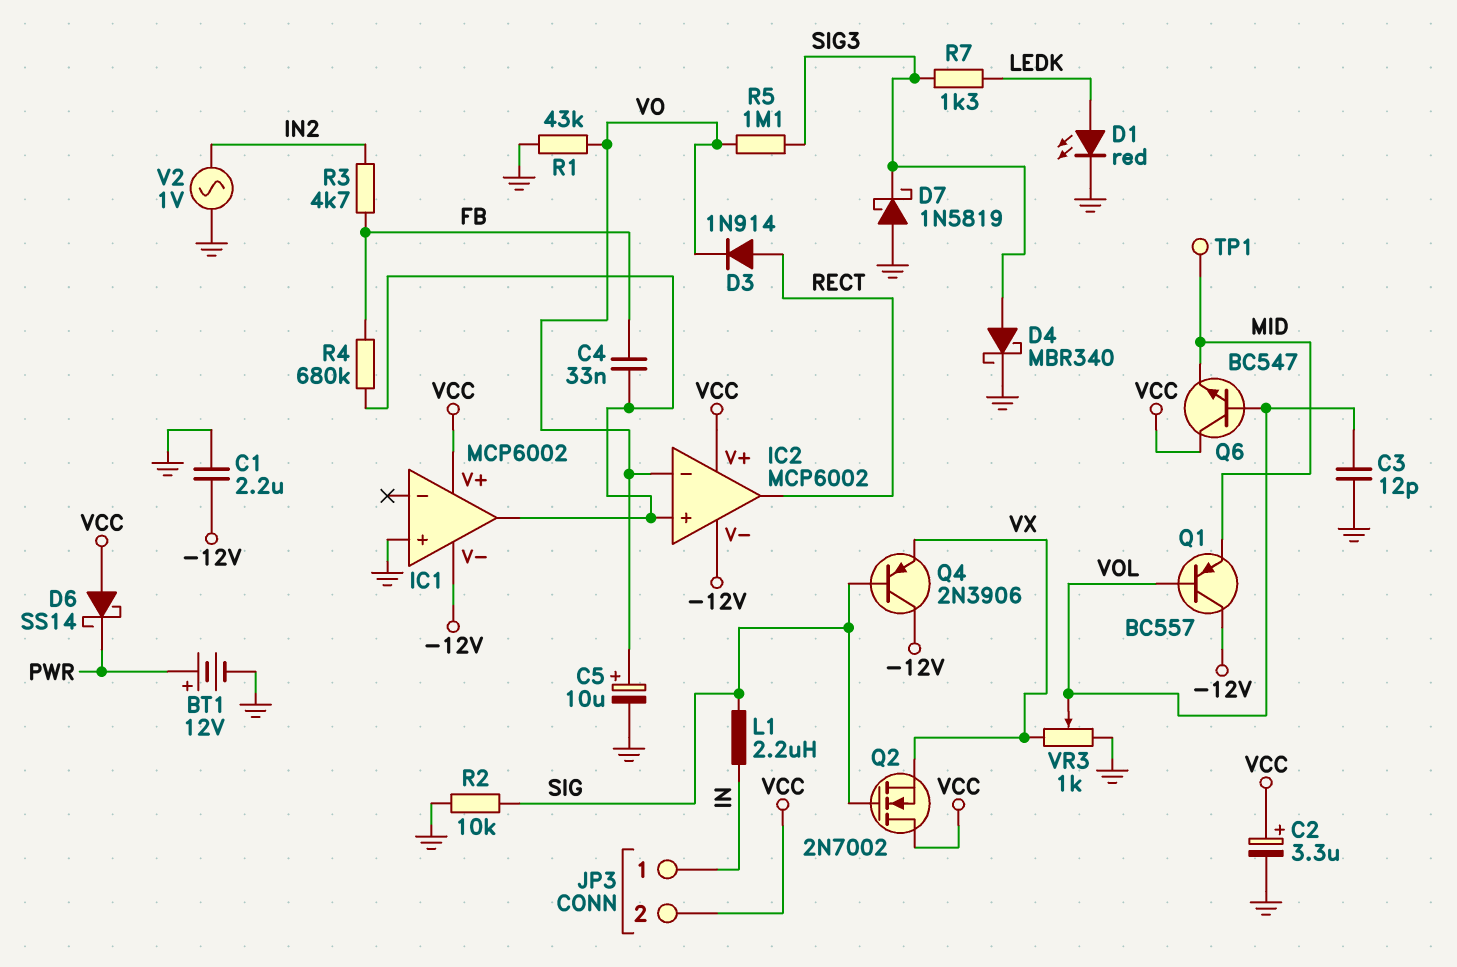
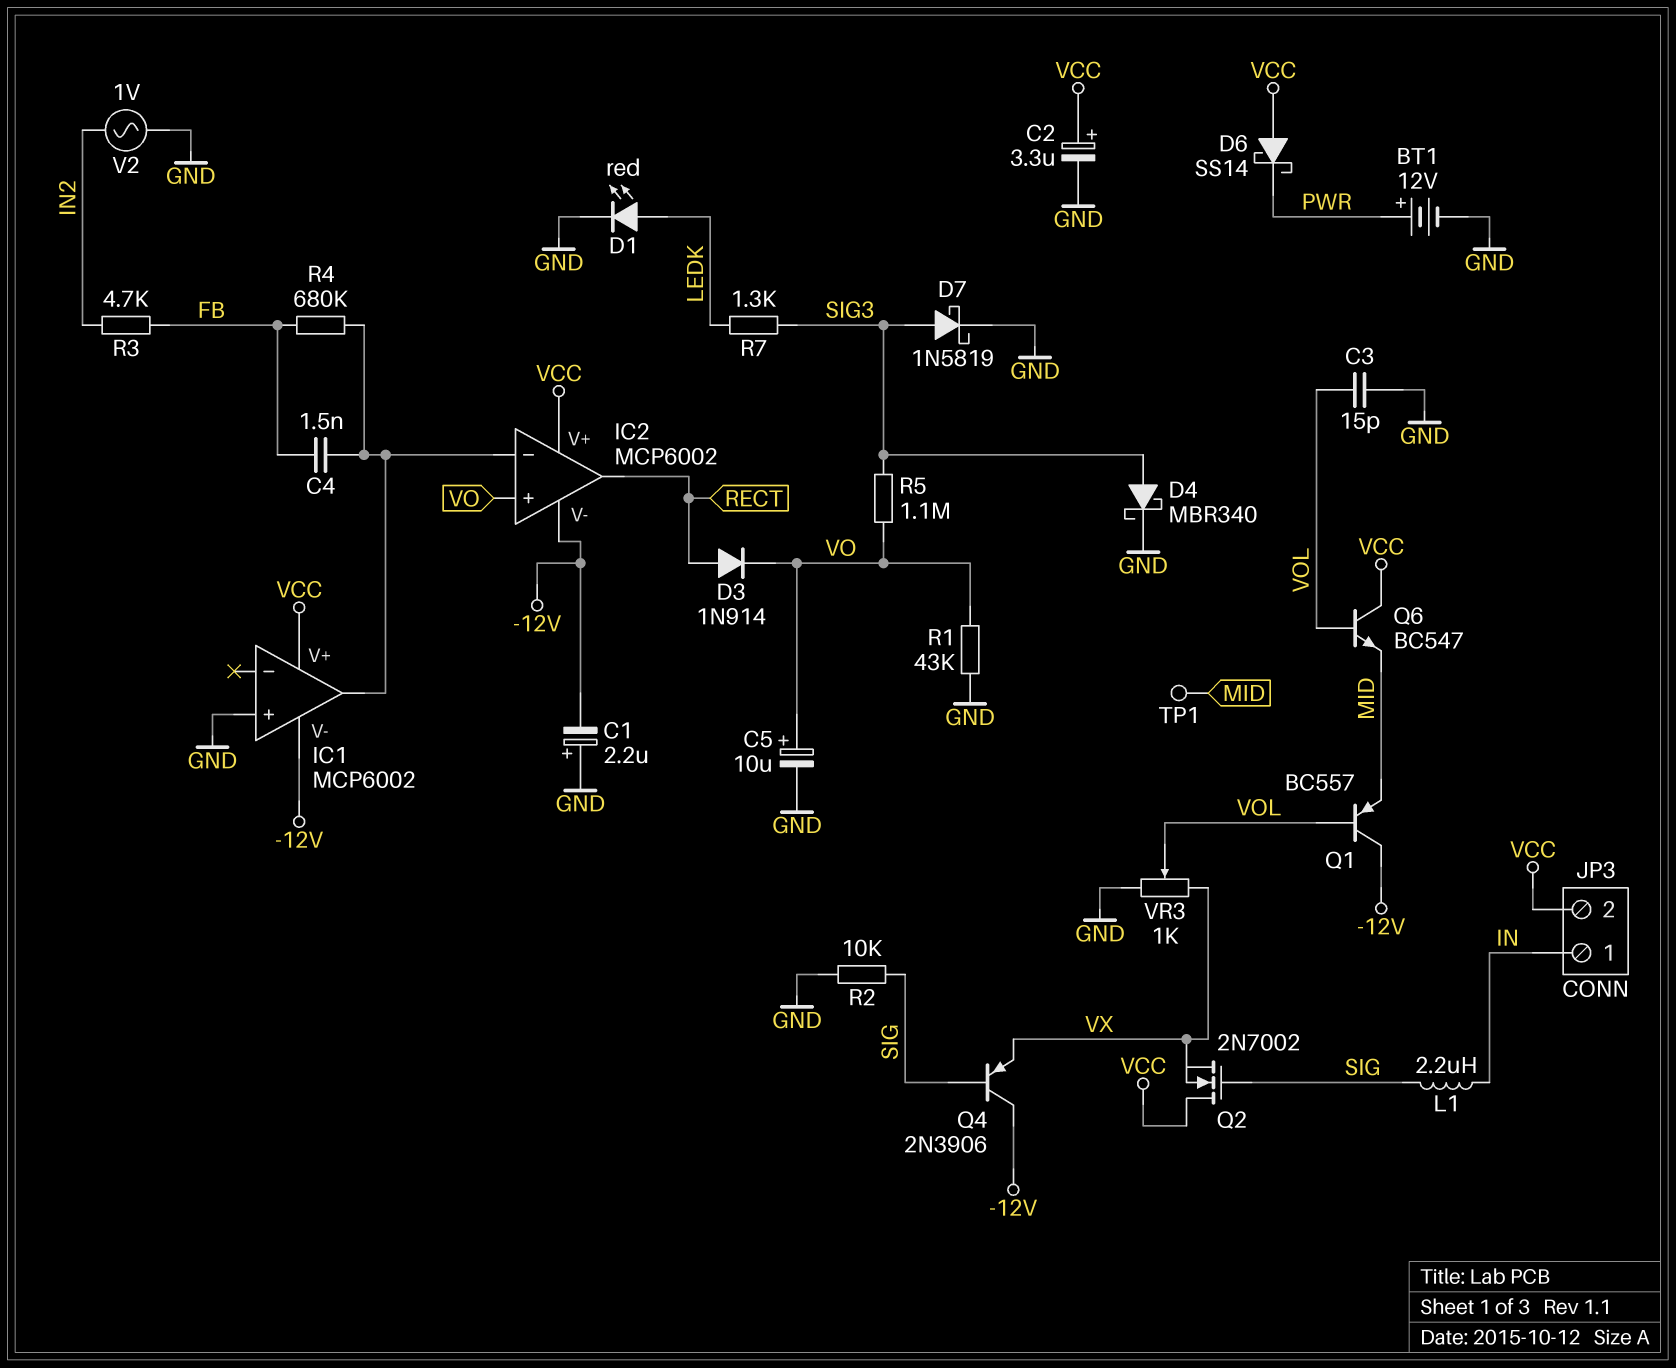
C1: 2.2uF (-12V, GND) -> 2.2uF (plus GND, minus -12V)
C3: 12pF (GND, VOL) -> 15pF (GND, VOL)
C4: 33nF (FB, IC1/out) -> 1.5nF (FB, IC1/out)
D7: schottky 1N5819 (A GND, K SIG3) -> schottky 1N5819 (A SIG3, K GND)
IC2 pin in+: IC1/out -> VO
IC2 pin in-: VO -> IC1/out

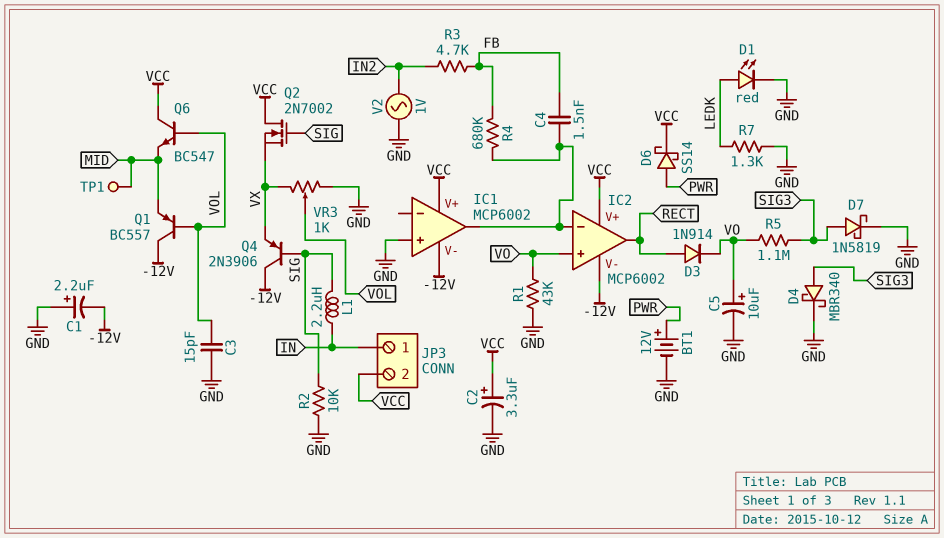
D6: schottky SS14 (A VCC, K PWR) -> schottky SS14 (A PWR, K VCC)
R7: 1.3k (LEDK, SIG3) -> 1.3k (GND, LEDK)

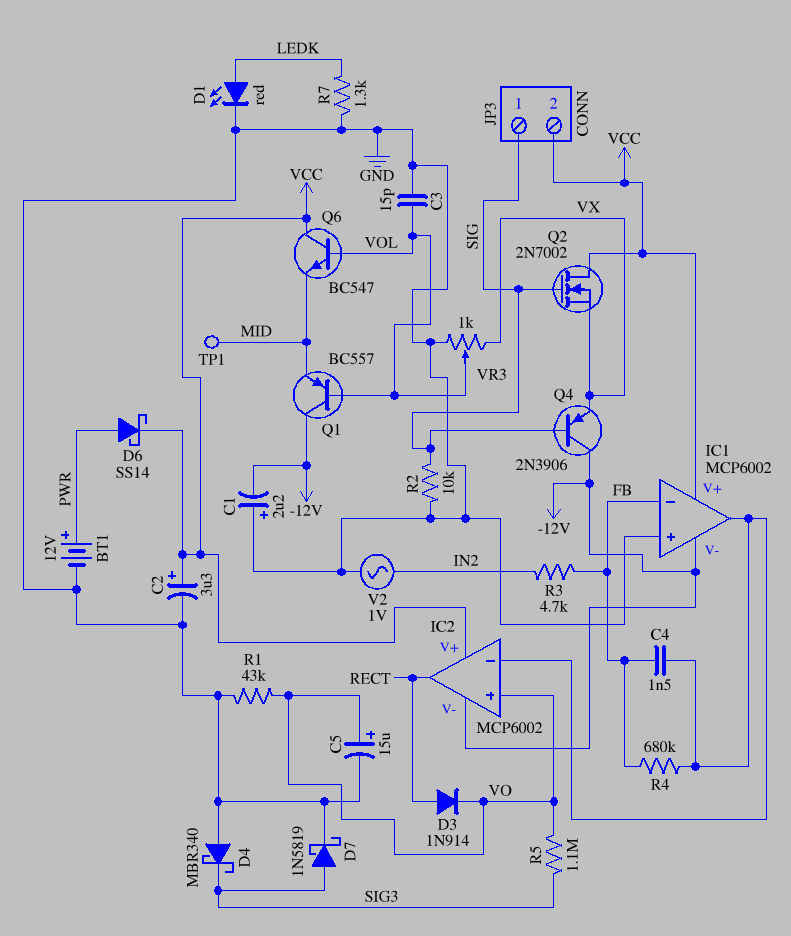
C5: 10uF (plus VO, minus GND) -> 15uF (plus VO, minus GND)
D4: schottky MBR340 (A SIG3, K GND) -> schottky MBR340 (A GND, K SIG3)
IC1 pin in-: none -> FB
JP3 pin 1: IN -> SIG
L1: 2.2uH (IN, SIG) -> none

